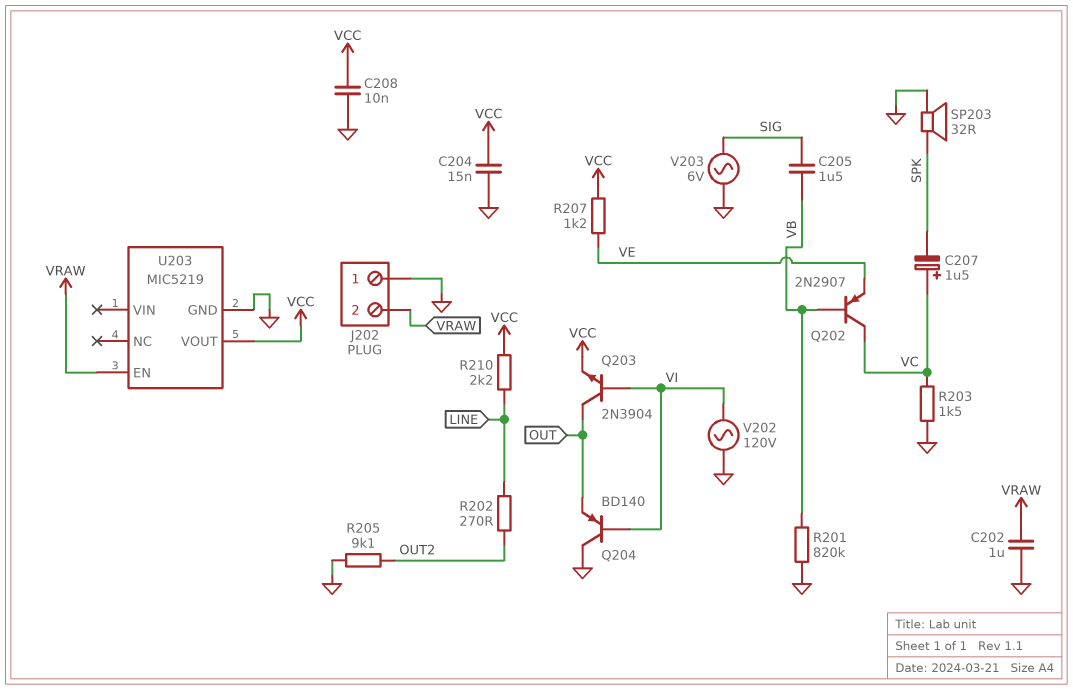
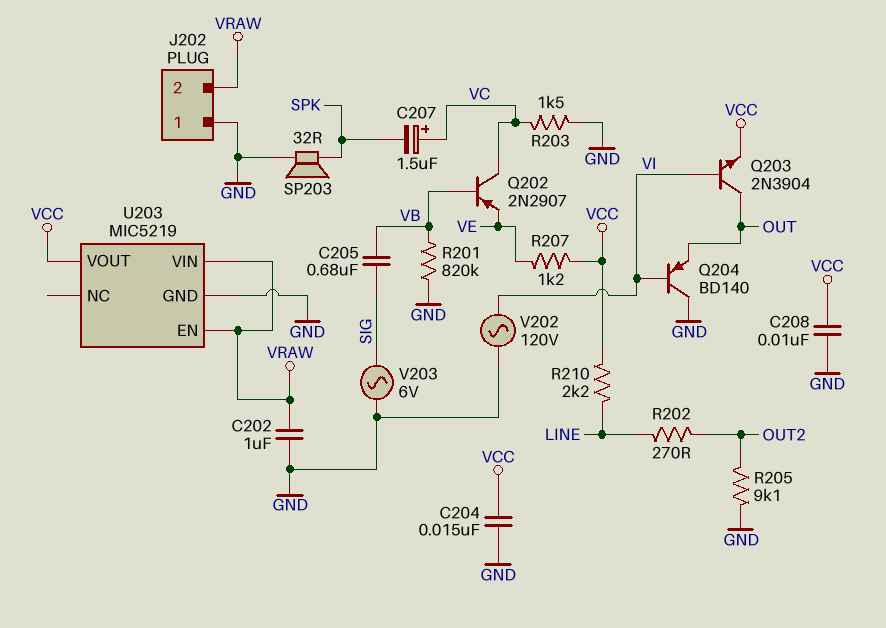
C205: 1.5uF (SIG, VB) -> 680nF (SIG, VB)
U203 pin VIN: none -> VRAW

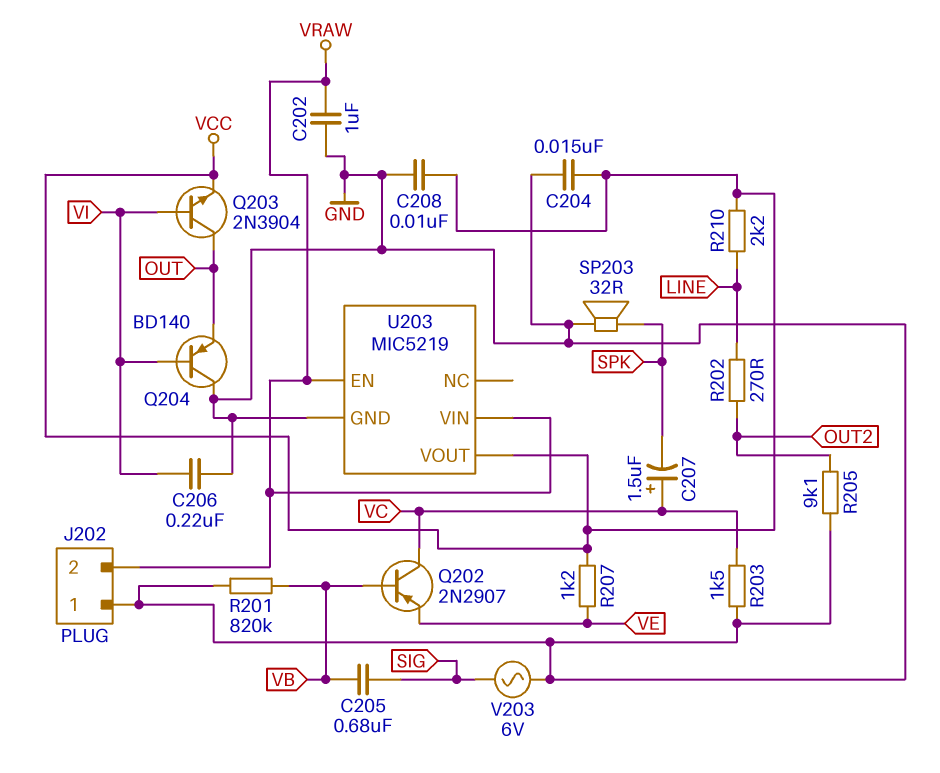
C206: none -> 220nF (GND, VI)
V202: AC 120V (GND, VI) -> none

